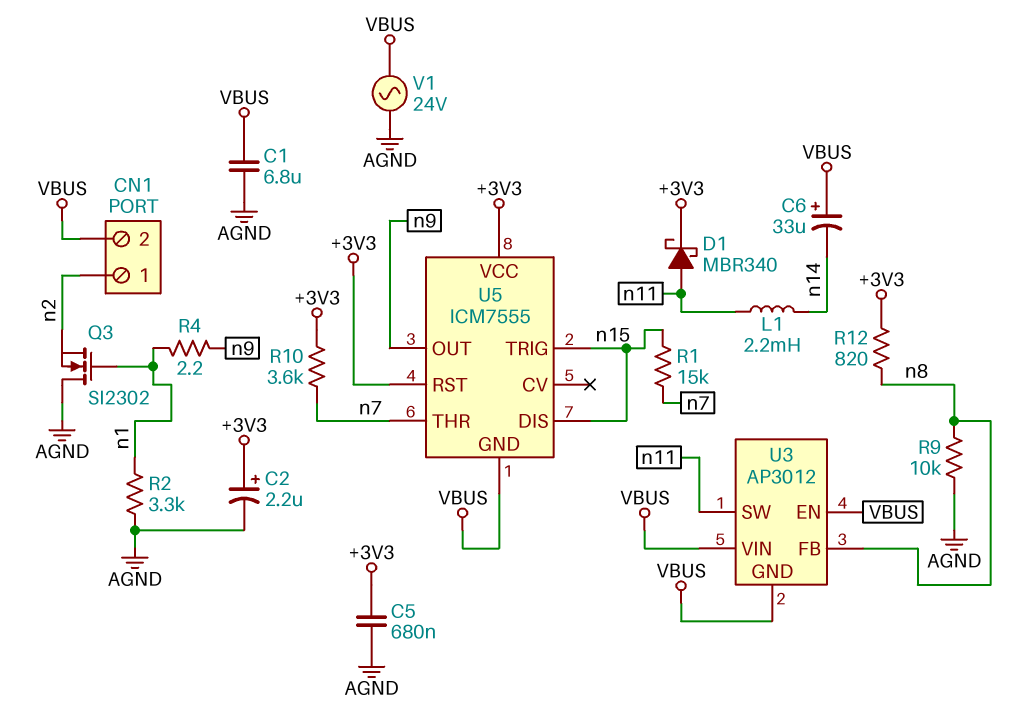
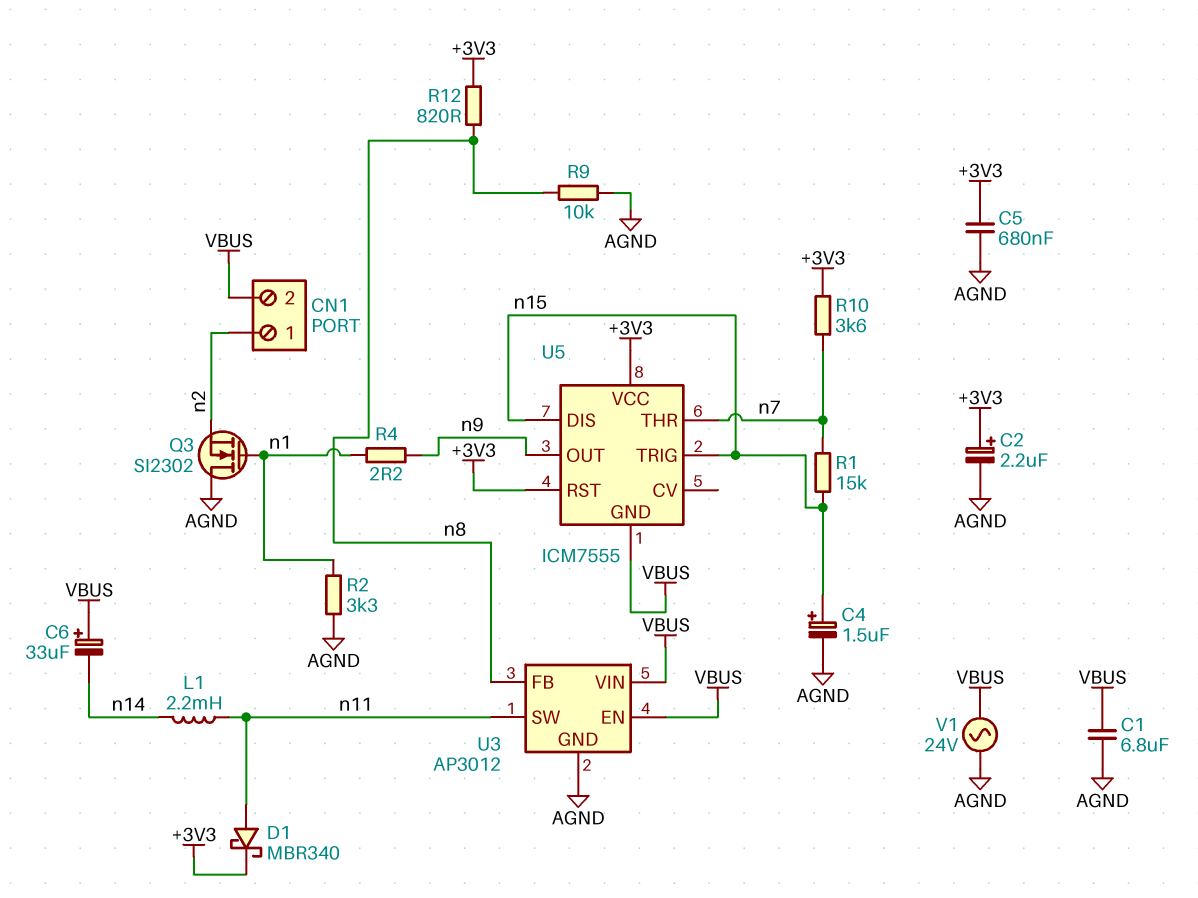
C4: none -> 1.5uF (plus n15, minus AGND)
U3 pin GND: VBUS -> AGND

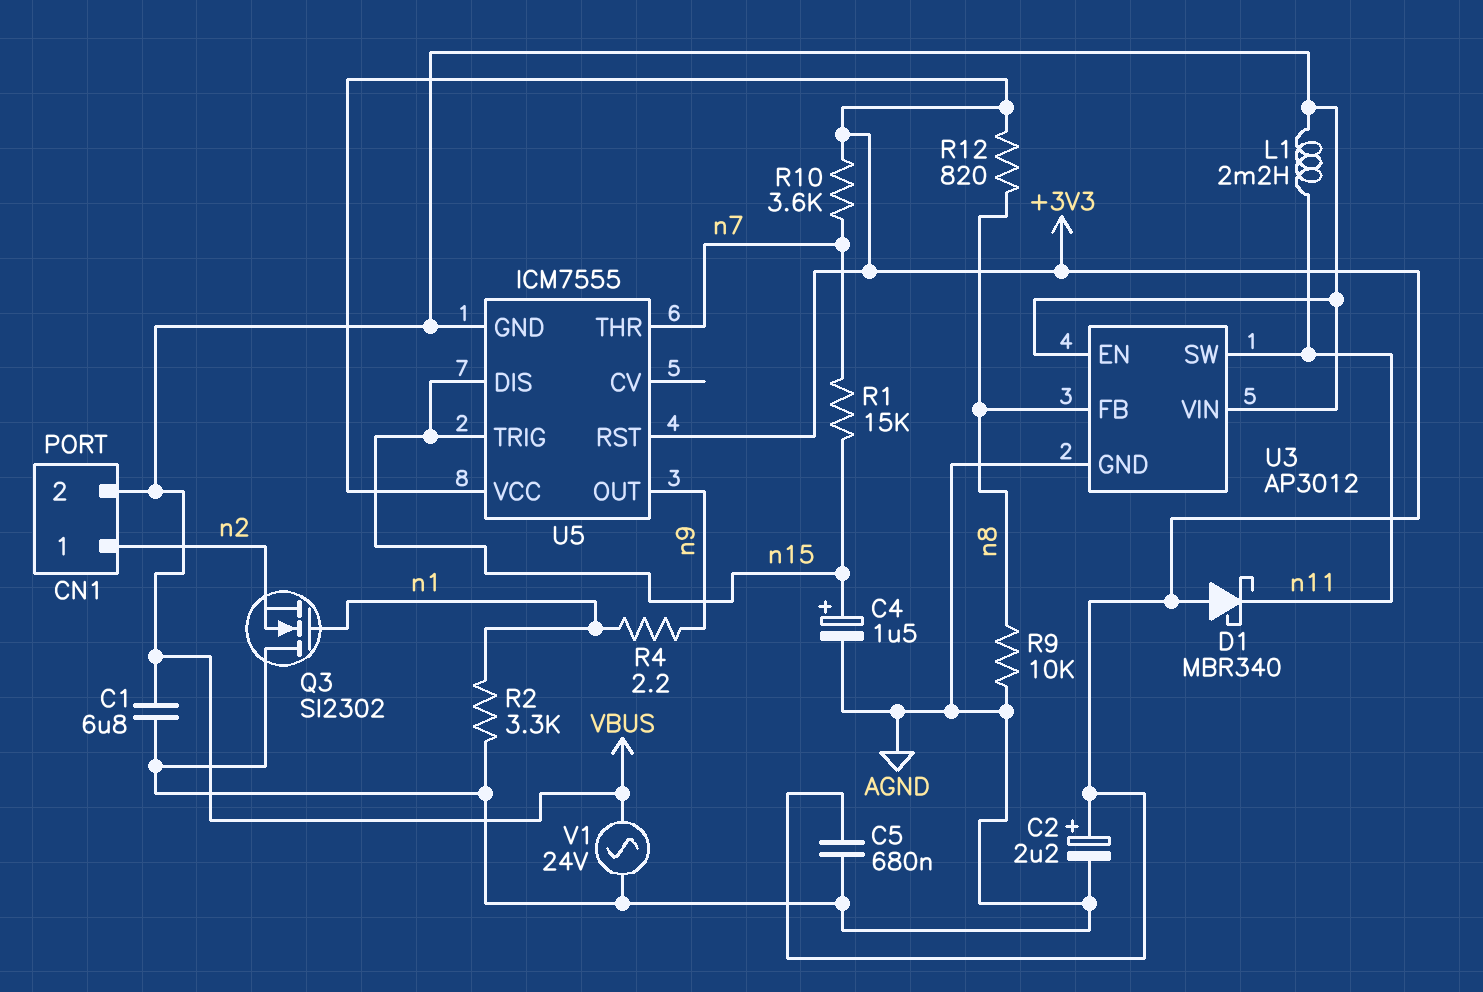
C6: 33uF (plus VBUS, minus n14) -> none
D1: schottky MBR340 (A n11, K +3V3) -> schottky MBR340 (A +3V3, K n11)
L1: 2.2mH (n11, n14) -> 2.2mH (VBUS, n11)

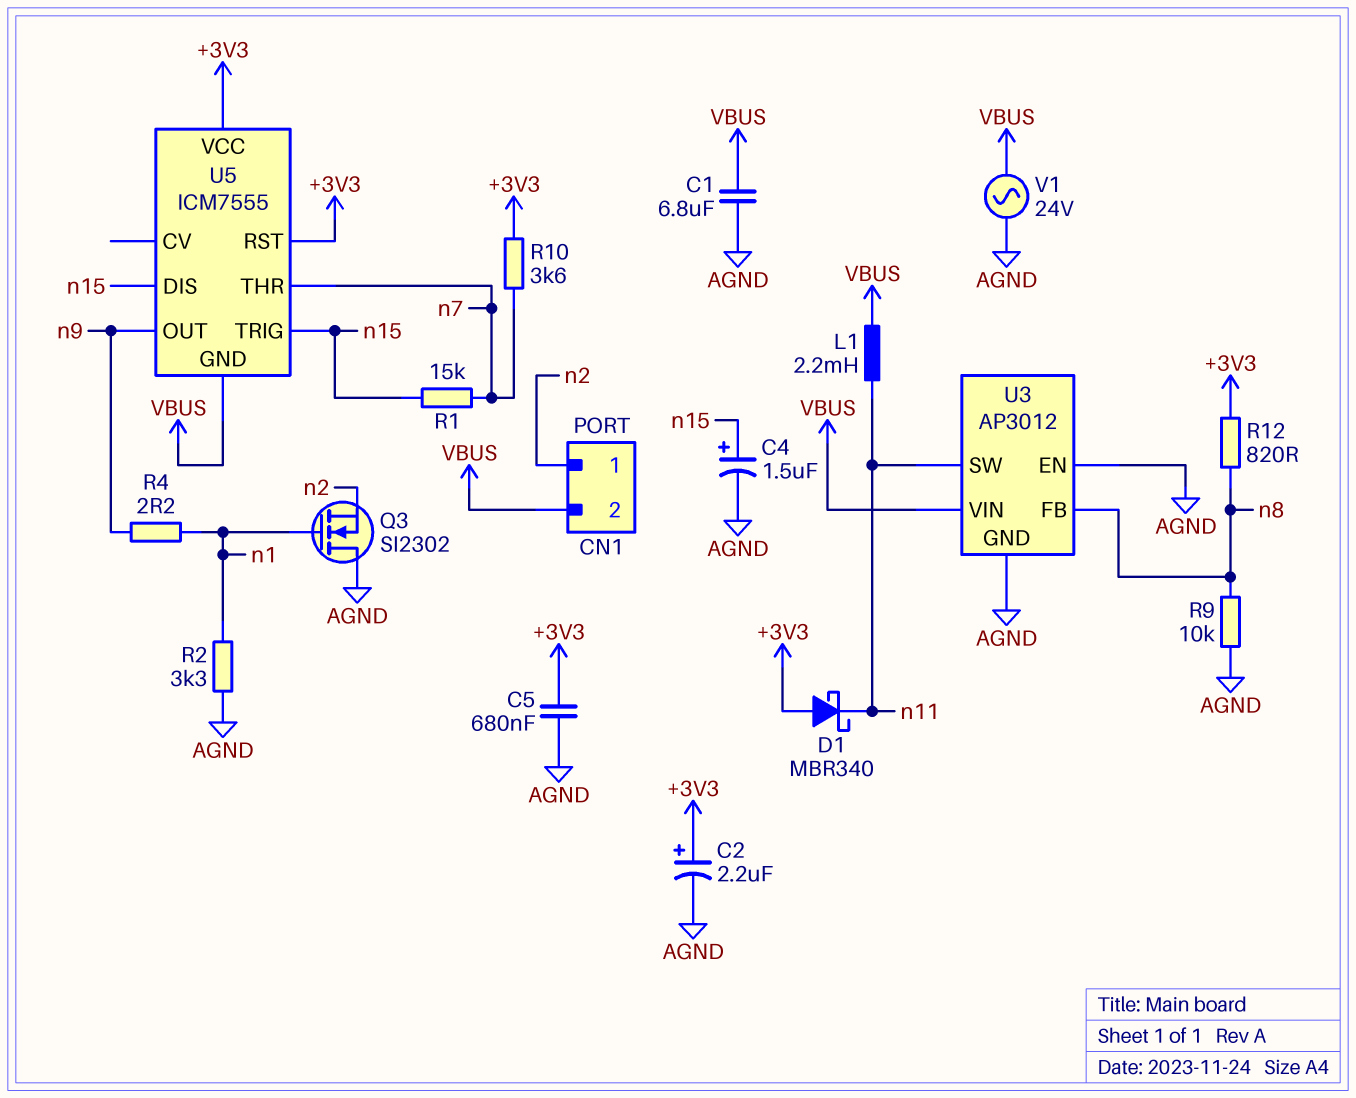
U3 pin EN: VBUS -> AGND

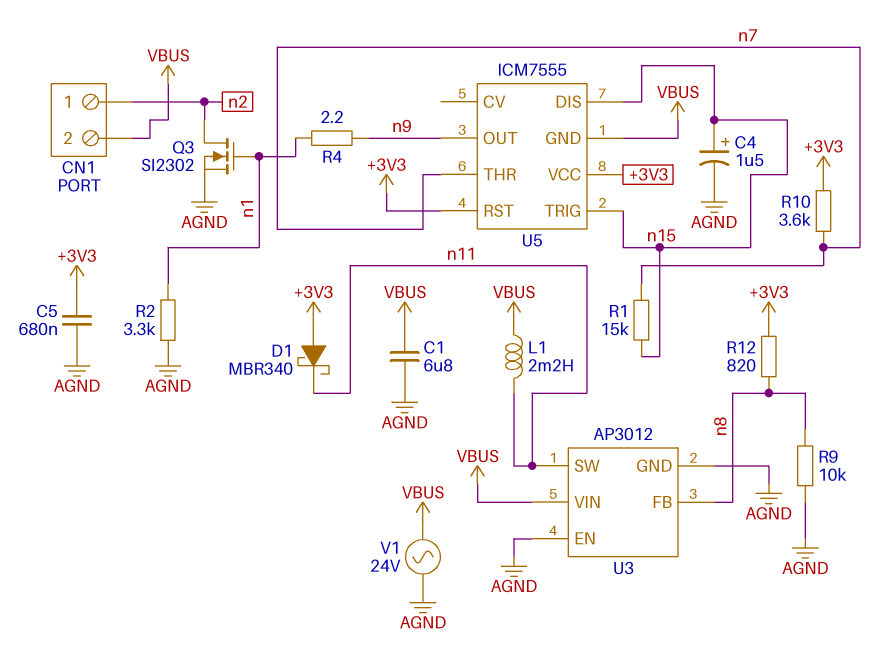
C2: 2.2uF (plus +3V3, minus AGND) -> none
Q3: NMOS SI2302 (G n1, D AGND, S n2) -> NMOS SI2302 (G n1, D n2, S AGND)

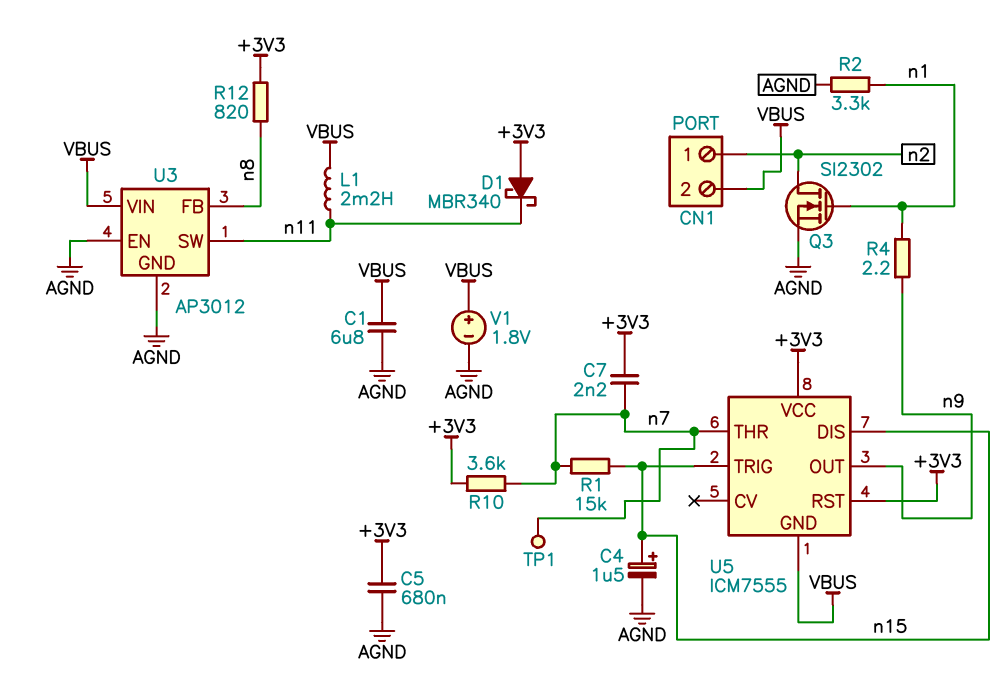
C7: none -> 2.2nF (+3V3, n7)
R9: 10k (AGND, n8) -> none
TP1: none -> test point (n7)
V1: AC 24V (AGND, VBUS) -> 1.8V (plus VBUS, minus AGND)

